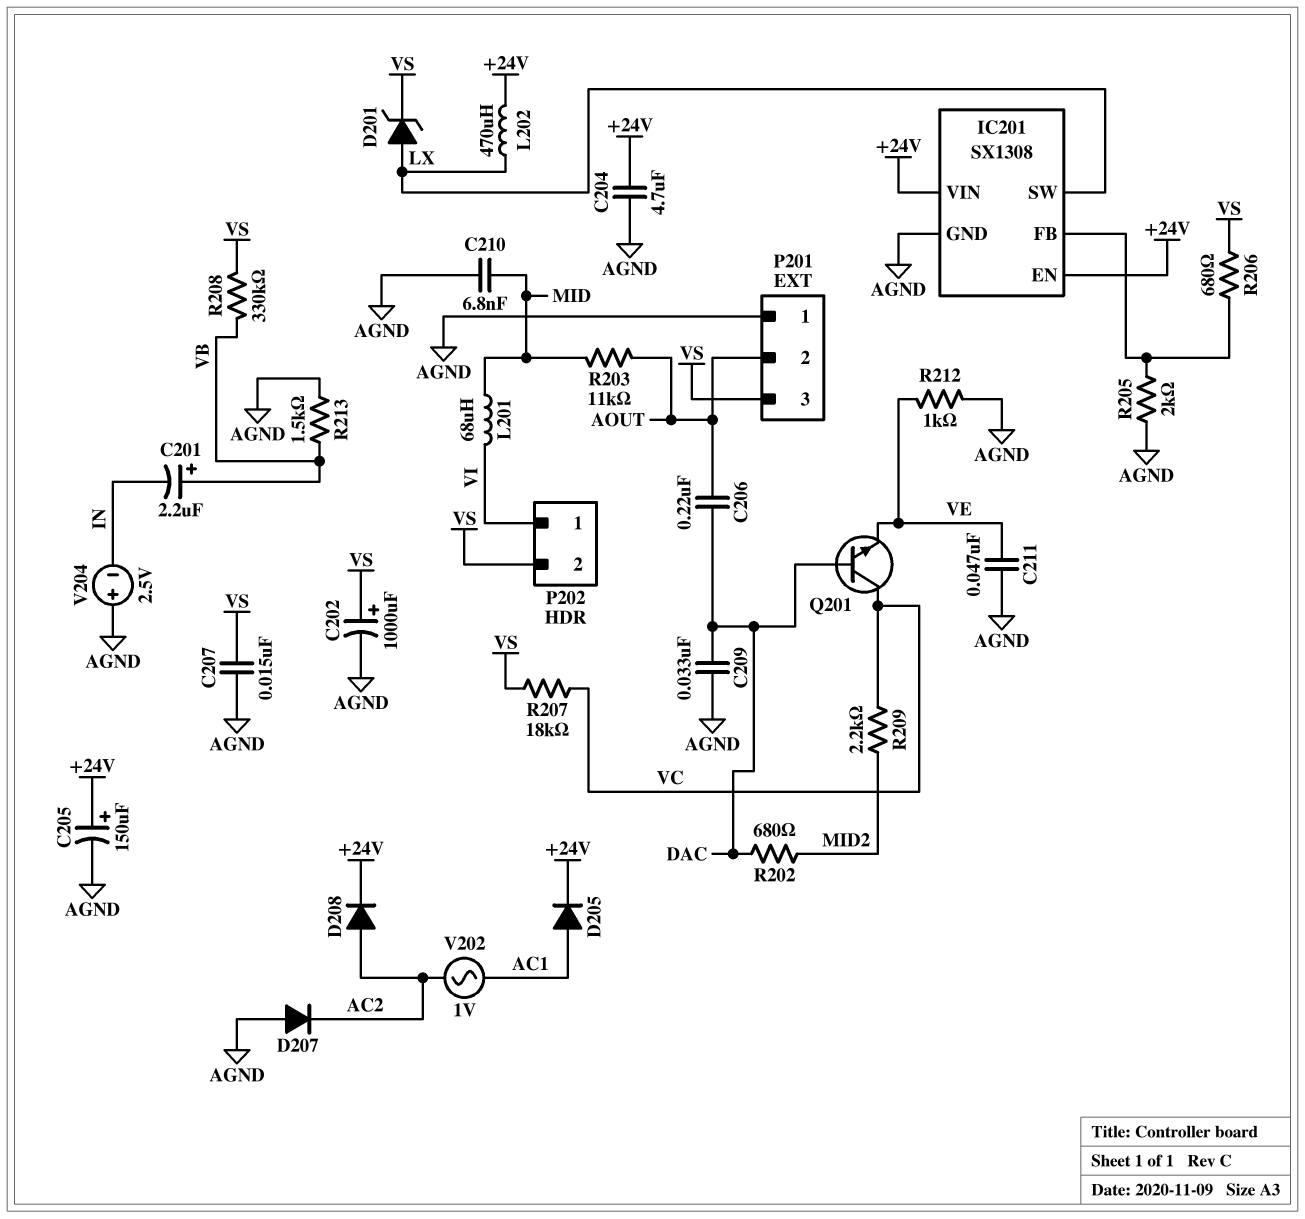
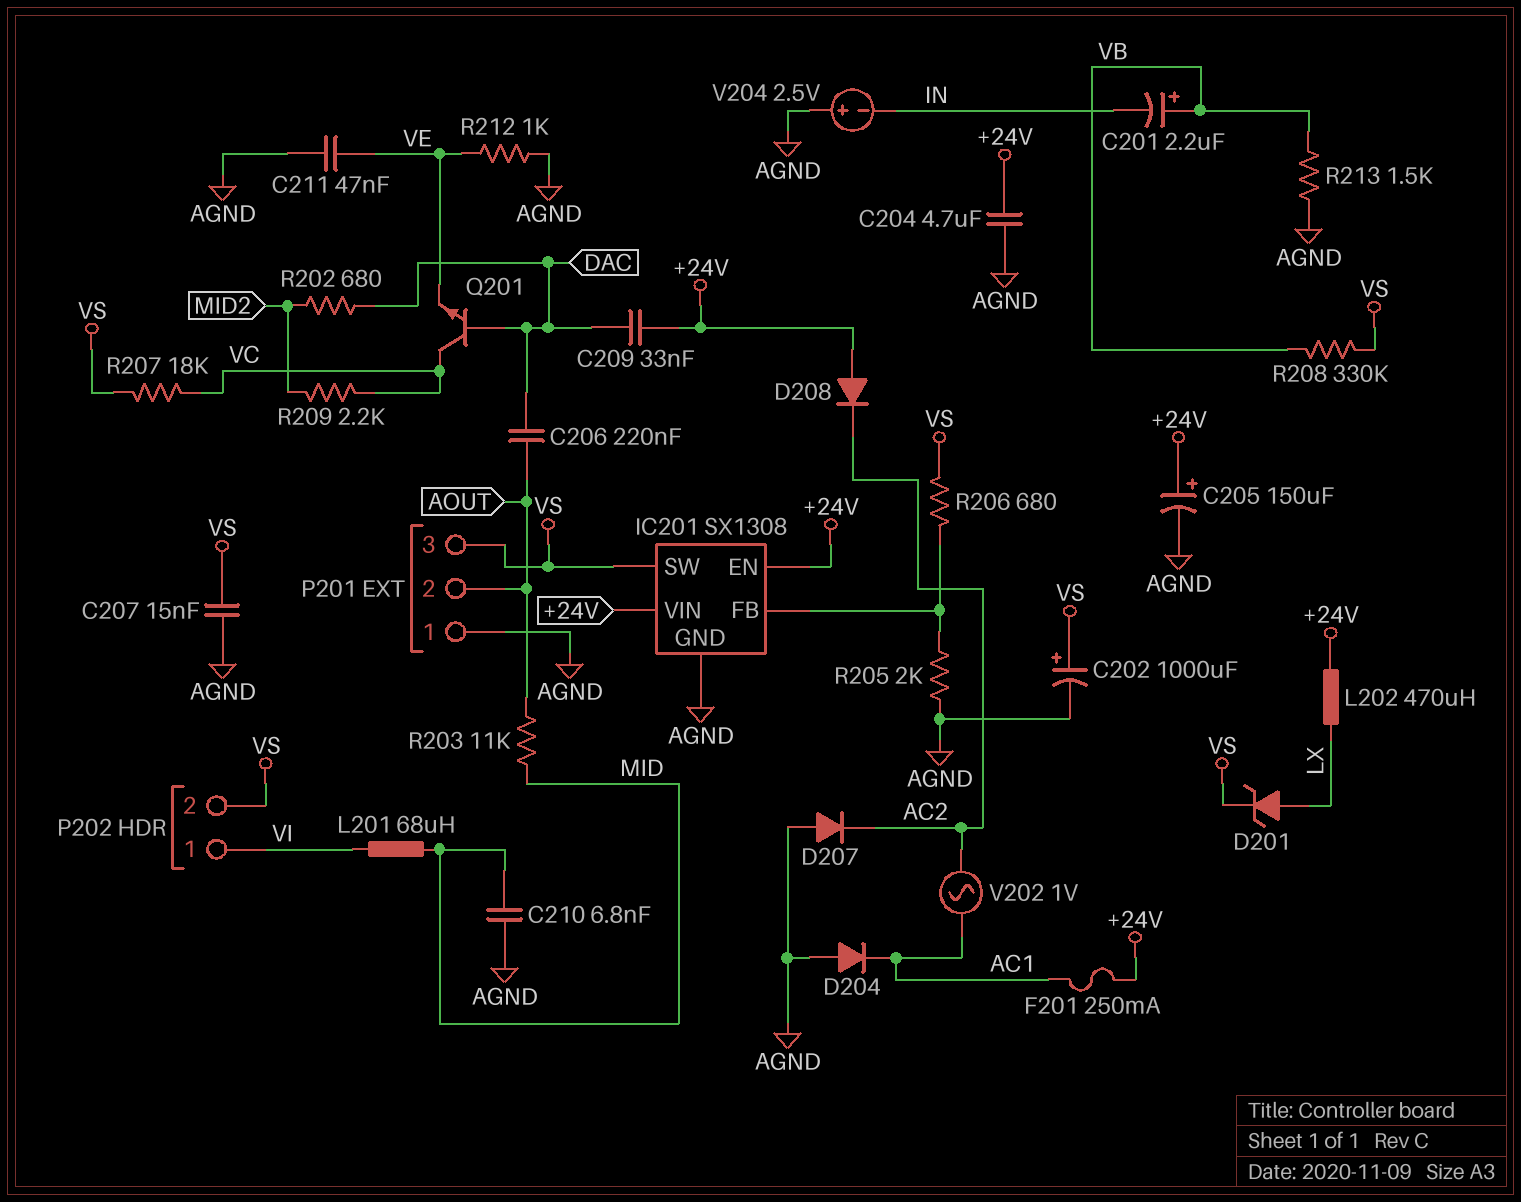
C209: 33nF (AGND, DAC) -> 33nF (+24V, DAC)
D204: none -> diode (A AGND, K AC1)
D205: diode (A AC1, K +24V) -> none
D208: diode (A AC2, K +24V) -> diode (A +24V, K AC2)
F201: none -> 250mA (+24V, AC1)
IC201 pin SW: LX -> VS

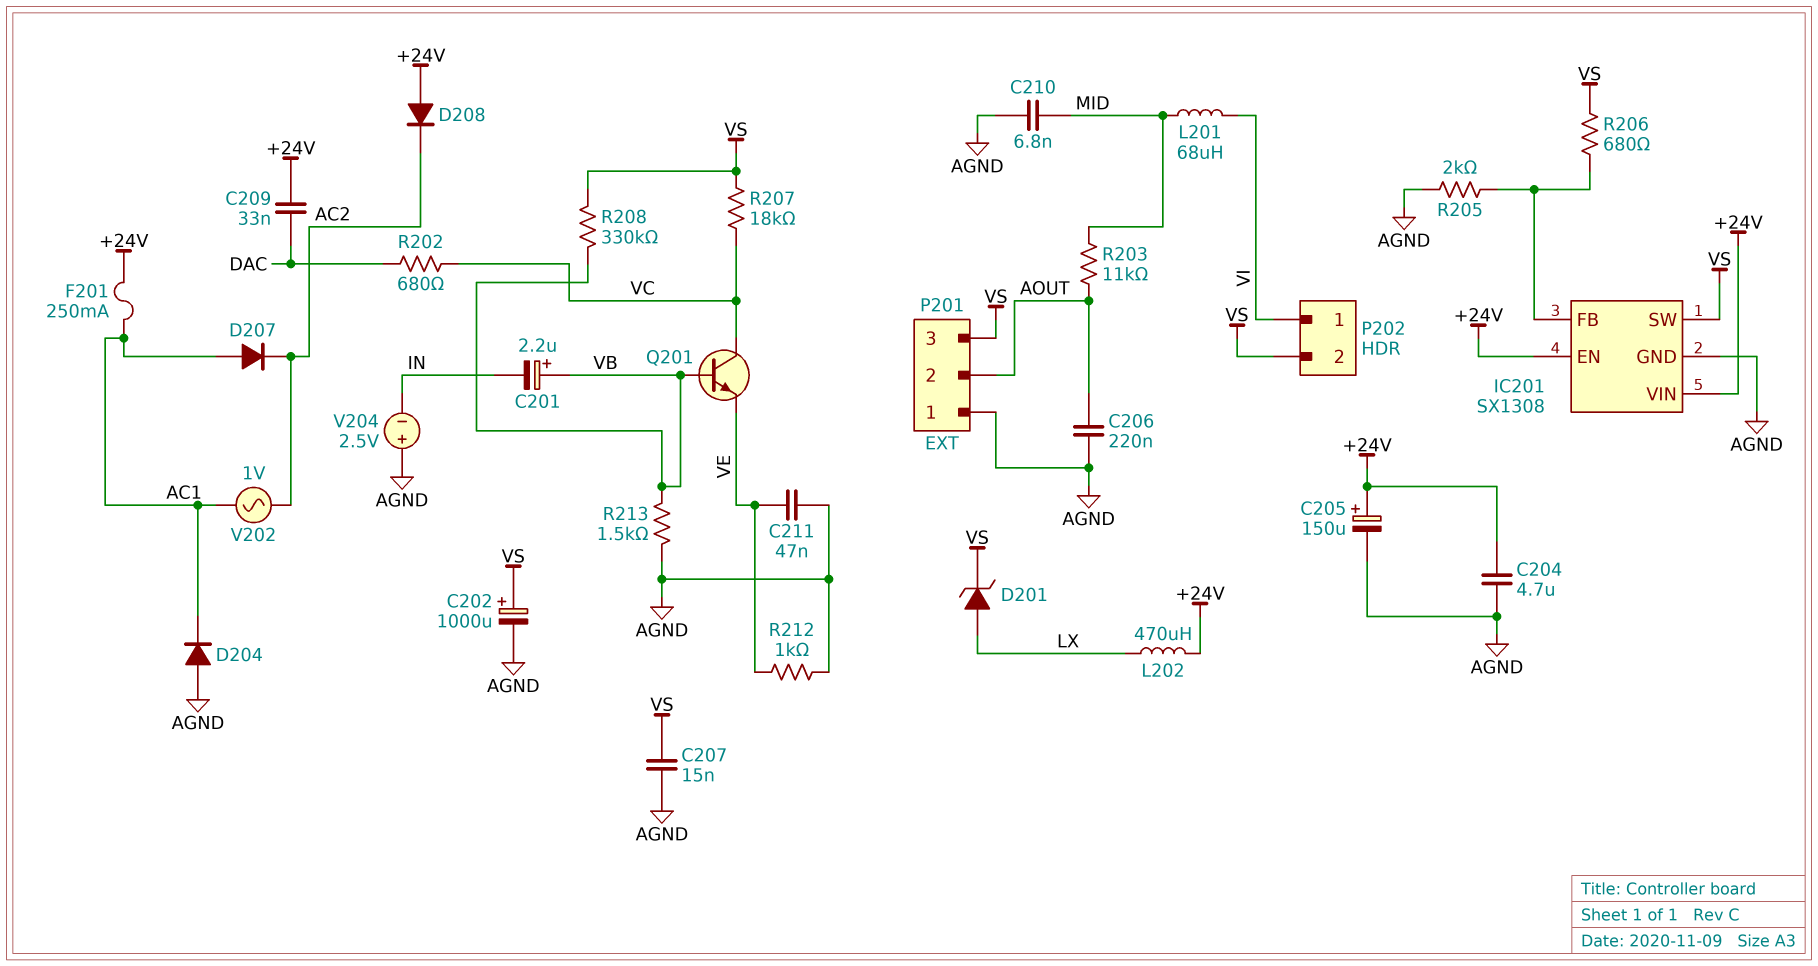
C206: 220nF (AOUT, DAC) -> 220nF (AGND, AOUT)
D207: diode (A AGND, K AC2) -> diode (A AC1, K AC2)
Q201: NPN (B DAC, C VC, E VE) -> NPN (B VB, C VC, E VE)
R202: 680 (DAC, MID2) -> 680 (DAC, VC)
R209: 2.2k (MID2, VC) -> none

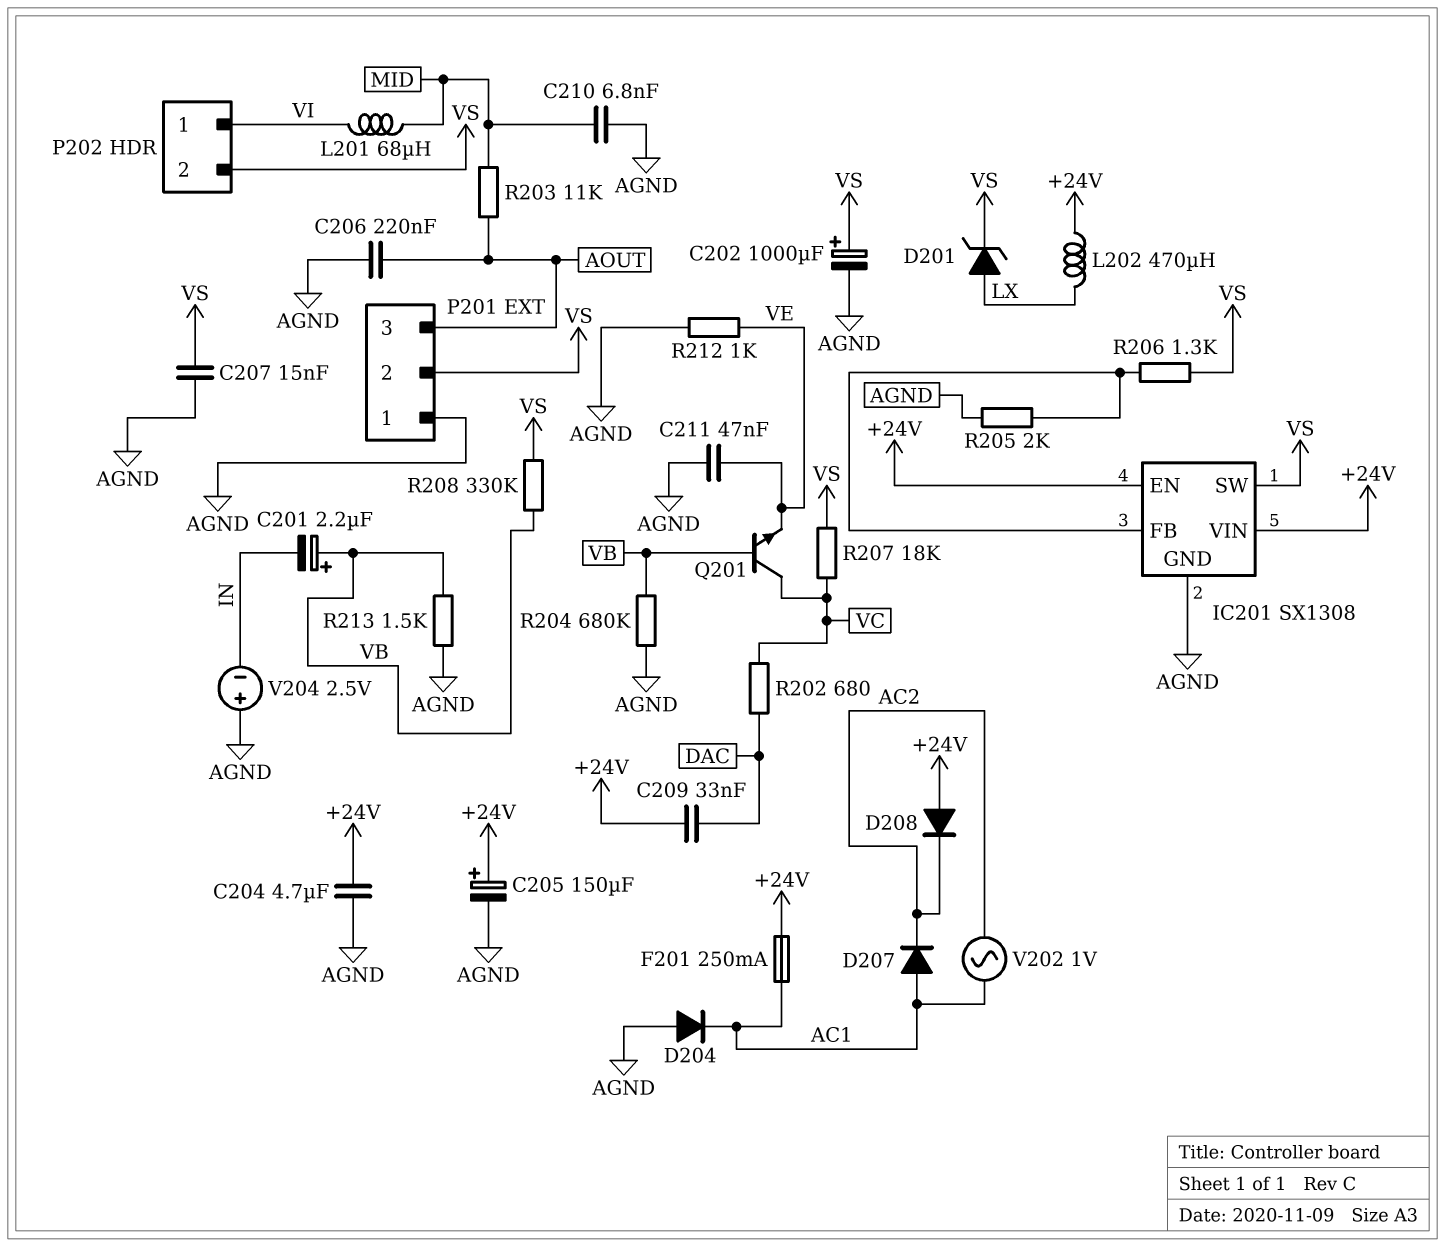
P201 pin 2: AOUT -> VS
P201 pin 3: VS -> AOUT
R204: none -> 680k (AGND, VB)
R206: 680 (IC201/FB, VS) -> 1.3k (IC201/FB, VS)

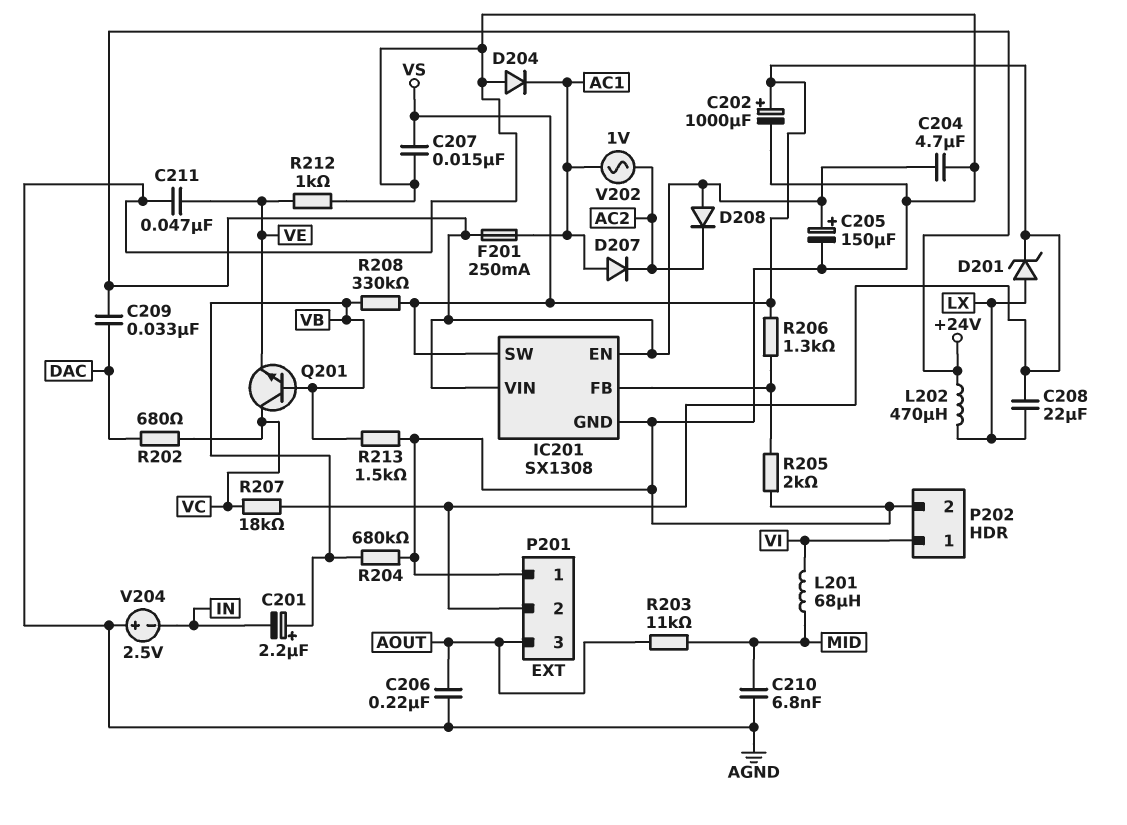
C208: none -> 22uF (LX, VS)
P202 pin 2: VS -> AGND

